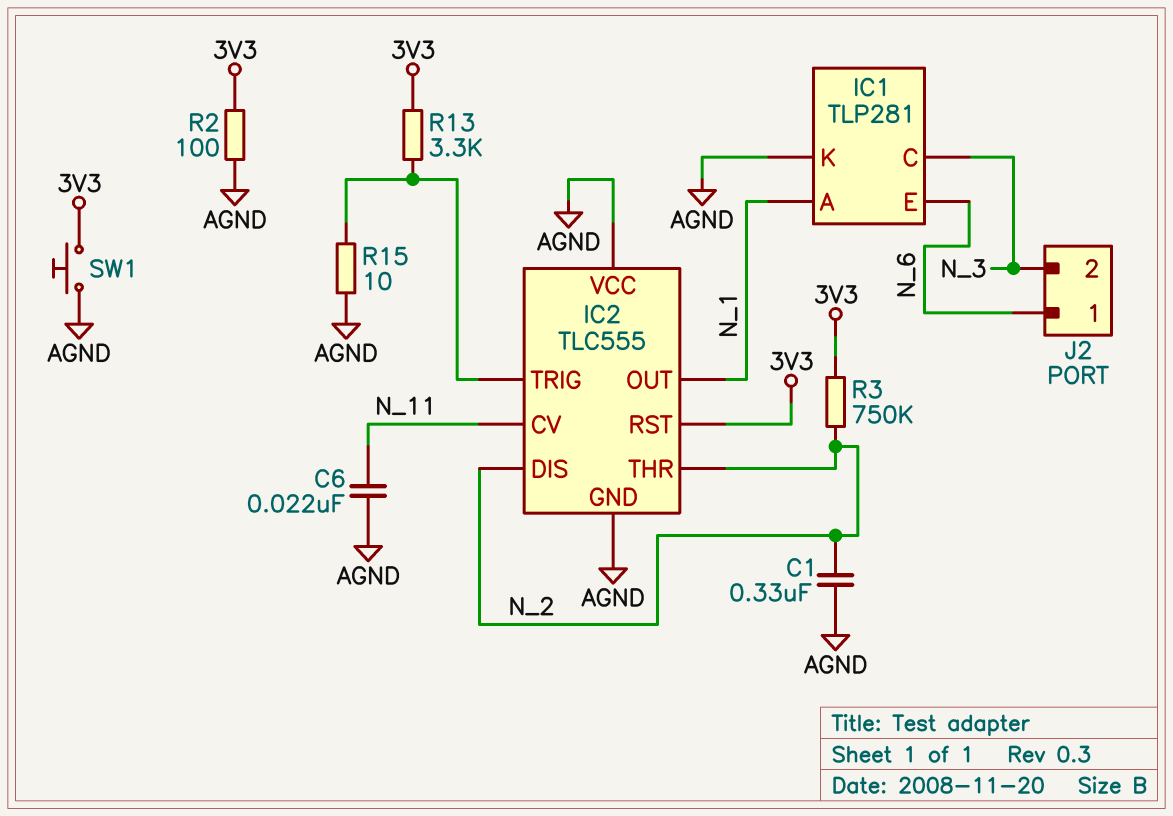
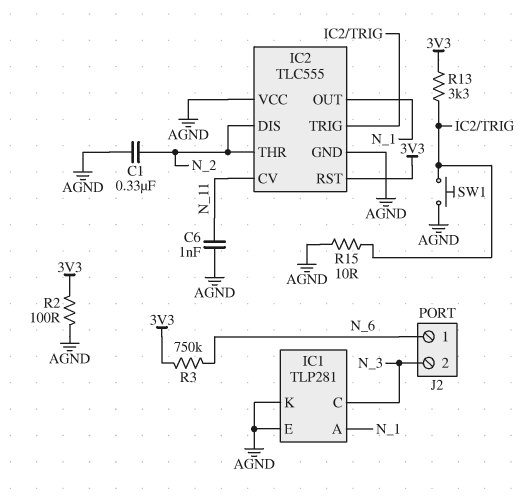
C6: 22nF (AGND, N_11) -> 1nF (AGND, N_11)
IC1 pin E: N_6 -> AGND
R3: 750k (3V3, N_2) -> 750k (3V3, N_6)
SW1: button (3V3, AGND) -> button (AGND, IC2/TRIG)

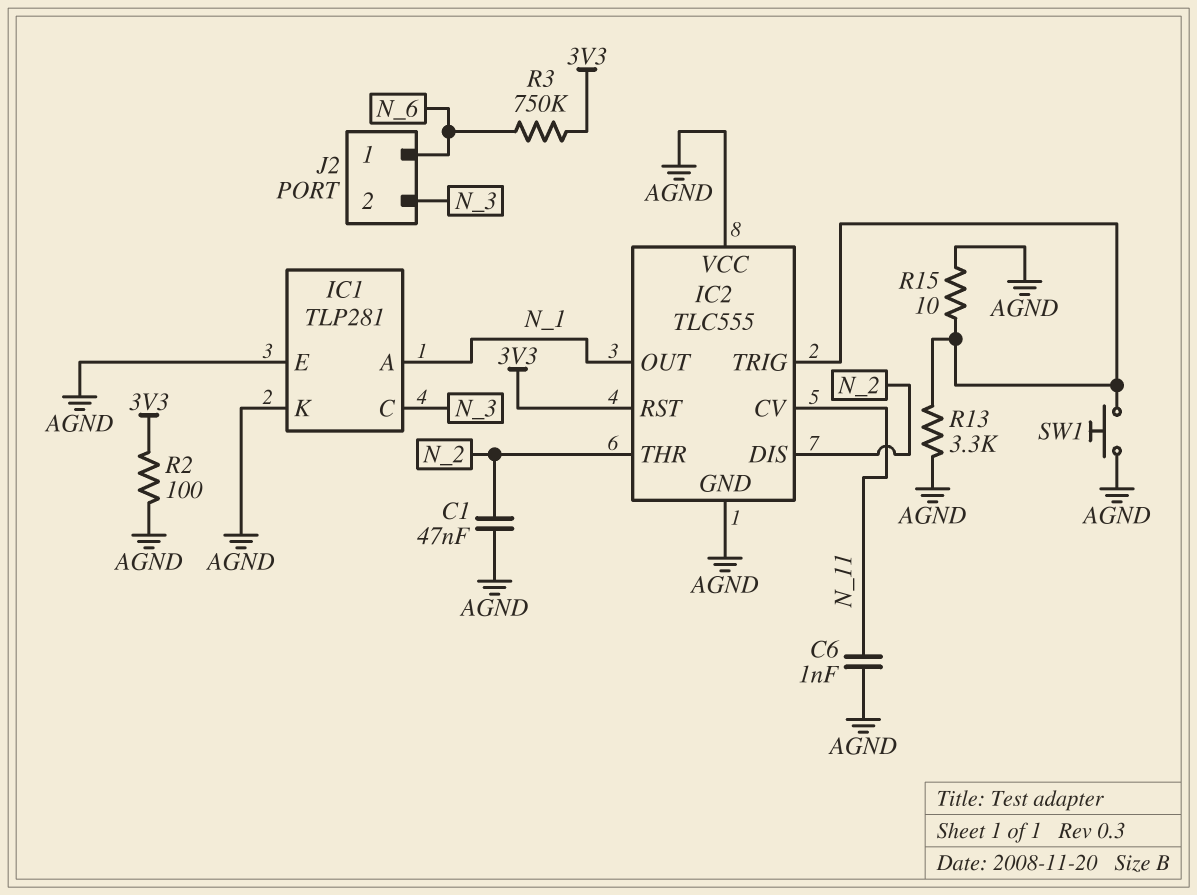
C1: 330nF (AGND, N_2) -> 47nF (AGND, N_2)
R13: 3.3k (3V3, IC2/TRIG) -> 3.3k (AGND, IC2/TRIG)

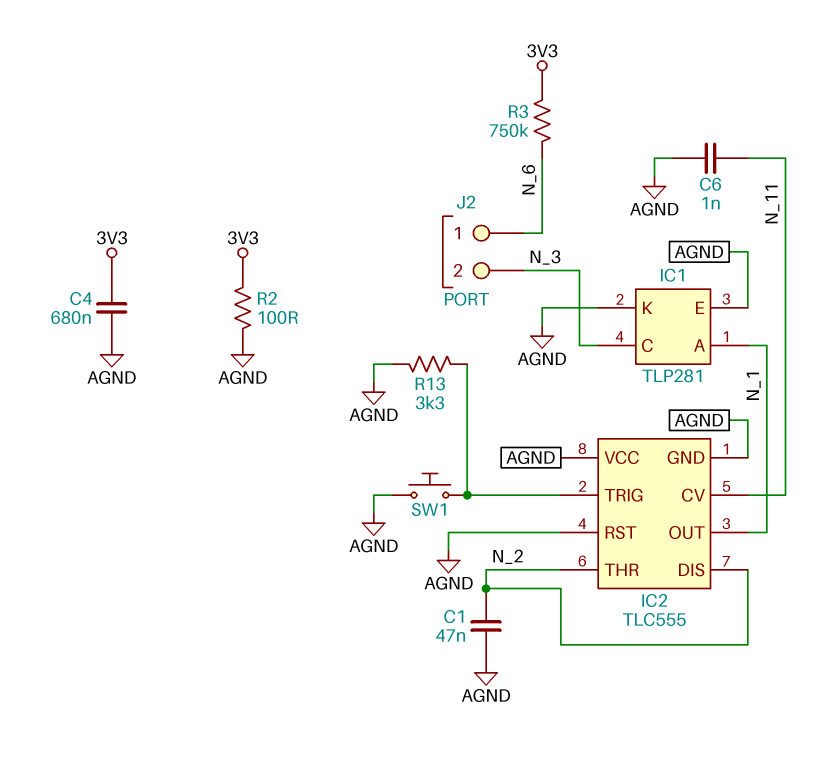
C4: none -> 680nF (3V3, AGND)
IC2 pin RST: 3V3 -> AGND
R15: 10 (AGND, IC2/TRIG) -> none

